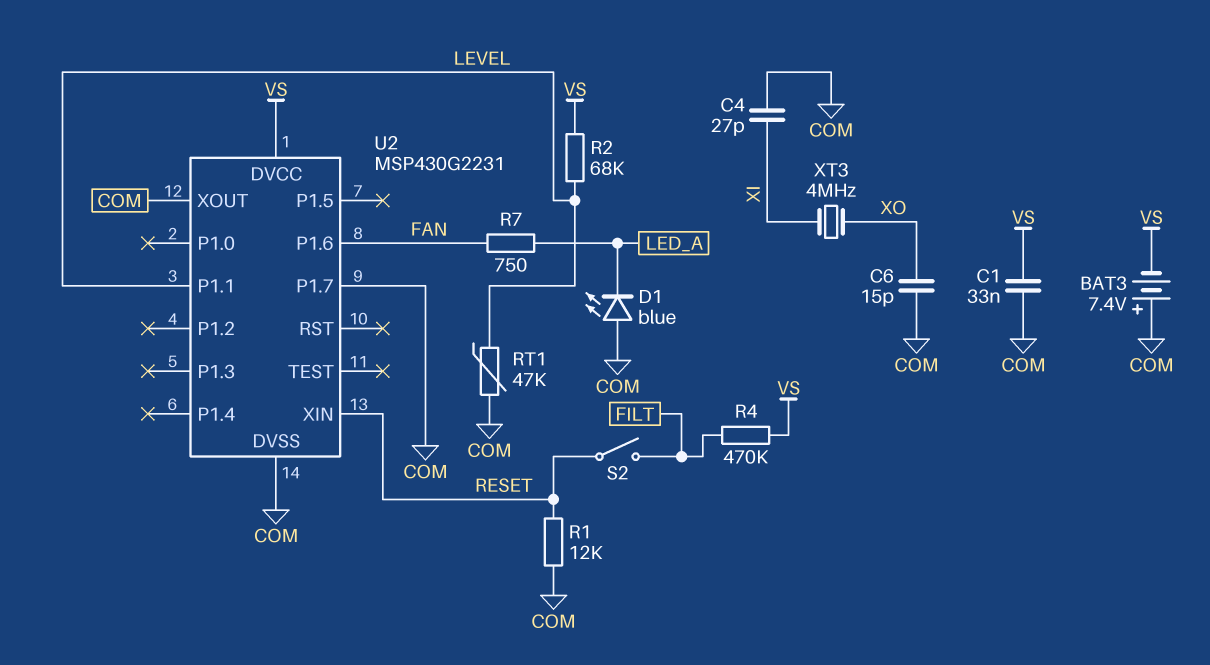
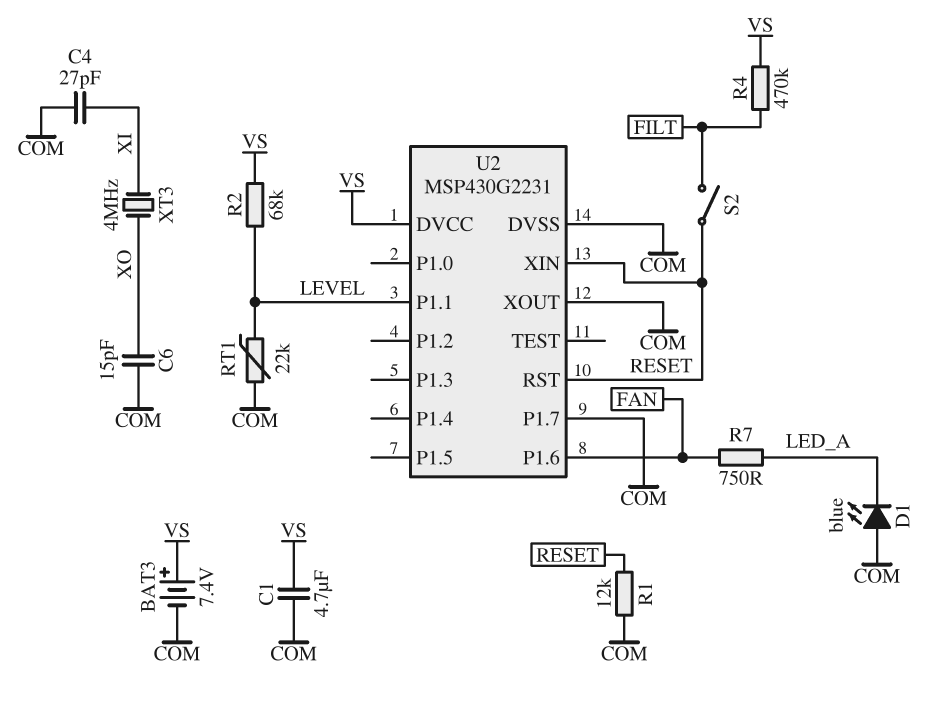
BAT3: 7.4V (plus COM, minus VS) -> 7.4V (plus VS, minus COM)
C1: 33nF (COM, VS) -> 4.7uF (COM, VS)
RT1: 47k (COM, LEVEL) -> 22k (COM, LEVEL)
U2 pin RST: none -> RESET

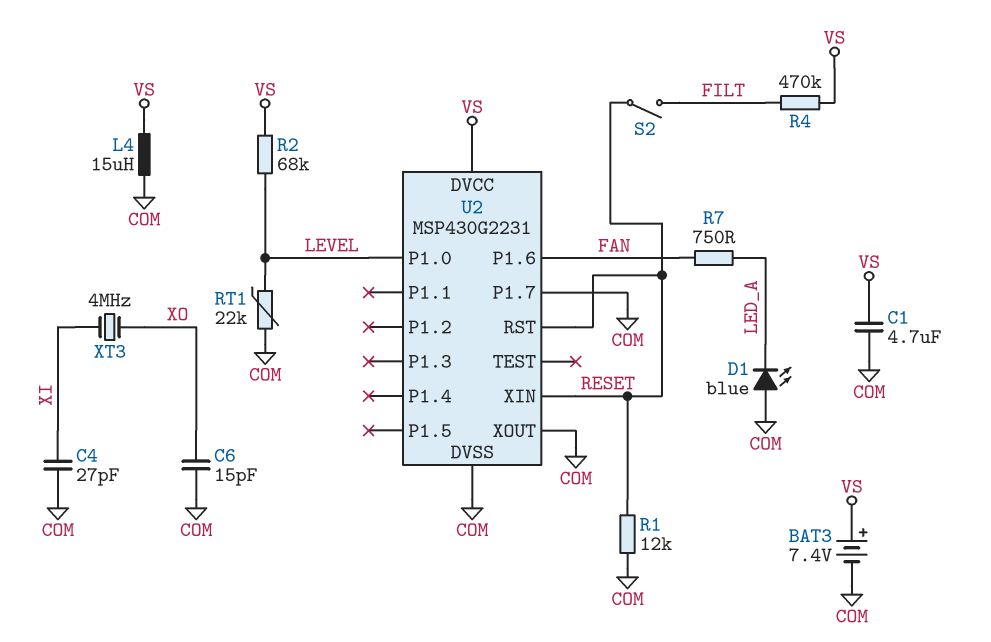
L4: none -> 15uH (COM, VS)
U2 pin P1.0: none -> LEVEL
U2 pin P1.1: LEVEL -> none

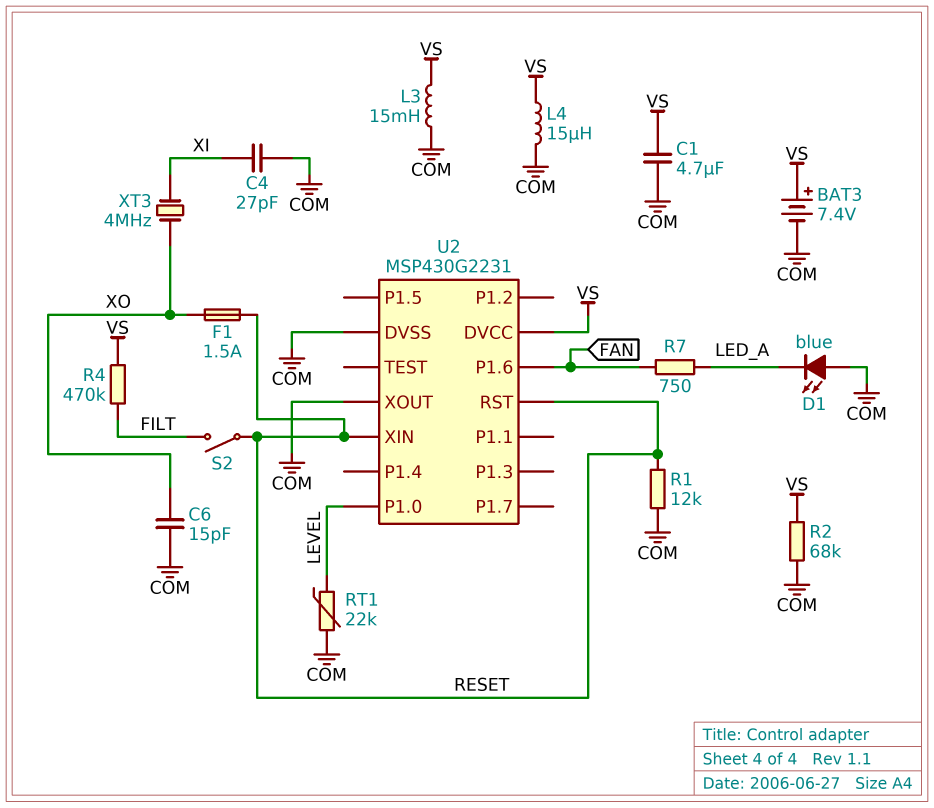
F1: none -> 1.5A (RESET, XO)
L3: none -> 15mH (COM, VS)
R2: 68k (LEVEL, VS) -> 68k (COM, VS)
U2 pin P1.7: COM -> none

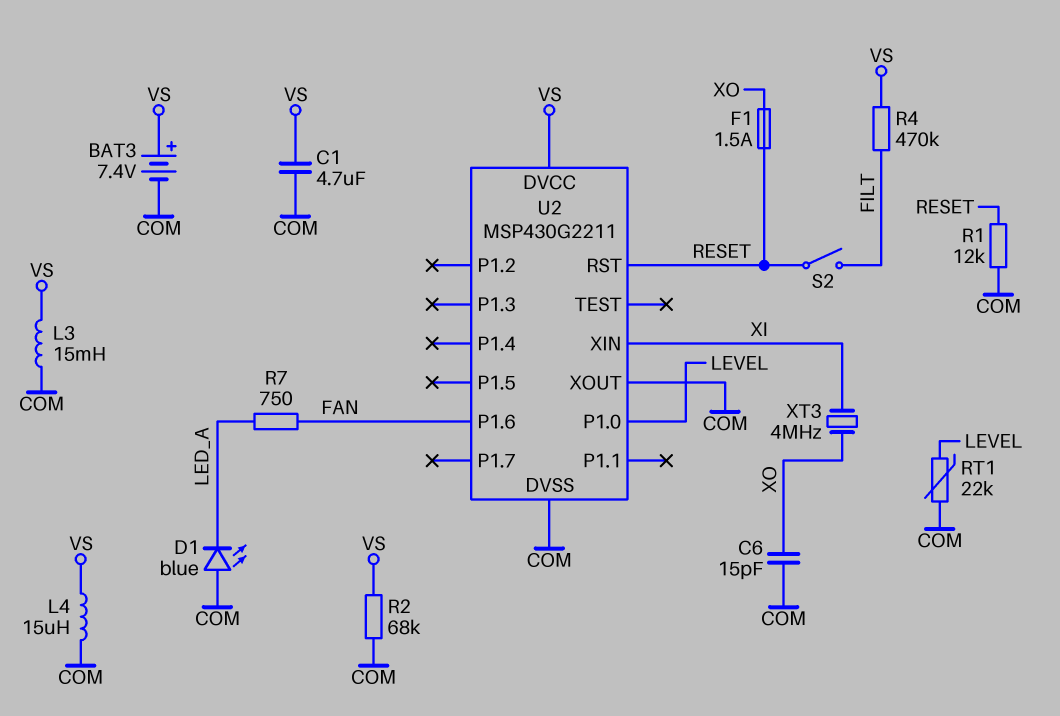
C4: 27pF (COM, XI) -> none
U2: MSP430G2231 -> MSP430G2211
U2 pin XIN: RESET -> XI

